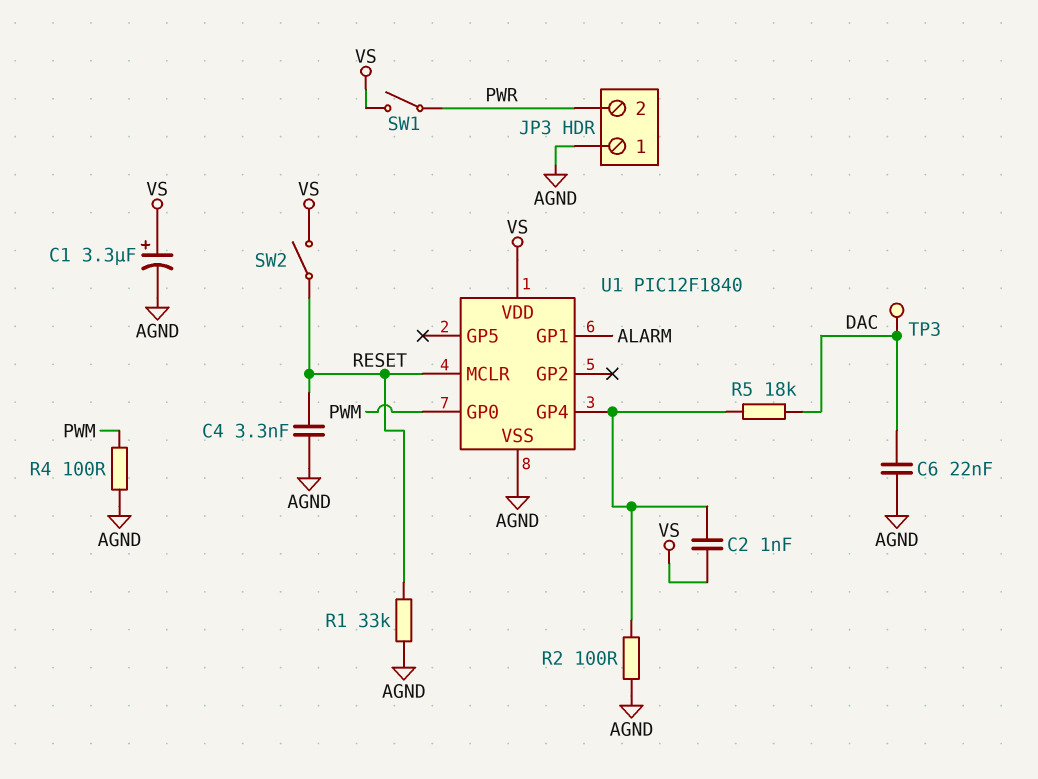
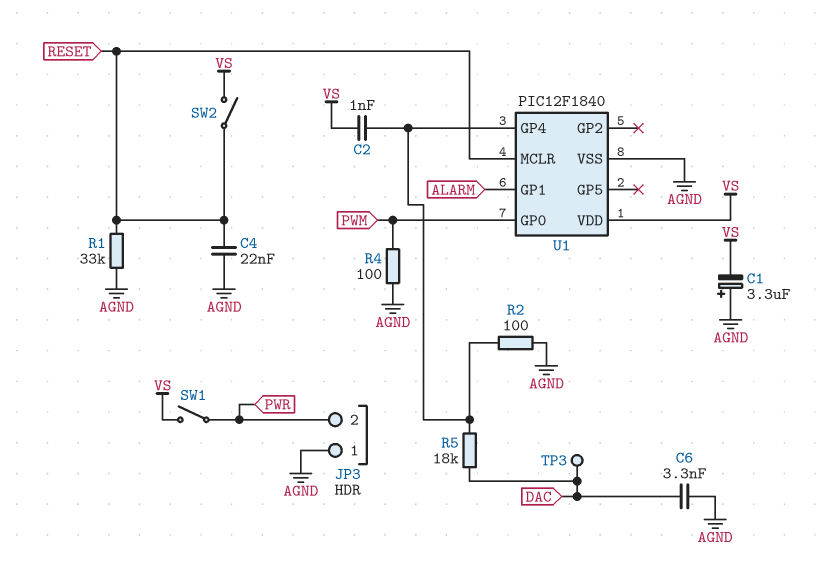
C1: 3.3uF (plus VS, minus AGND) -> 3.3uF (plus AGND, minus VS)
C4: 3.3nF (AGND, RESET) -> 22nF (AGND, RESET)
C6: 22nF (AGND, DAC) -> 3.3nF (AGND, DAC)

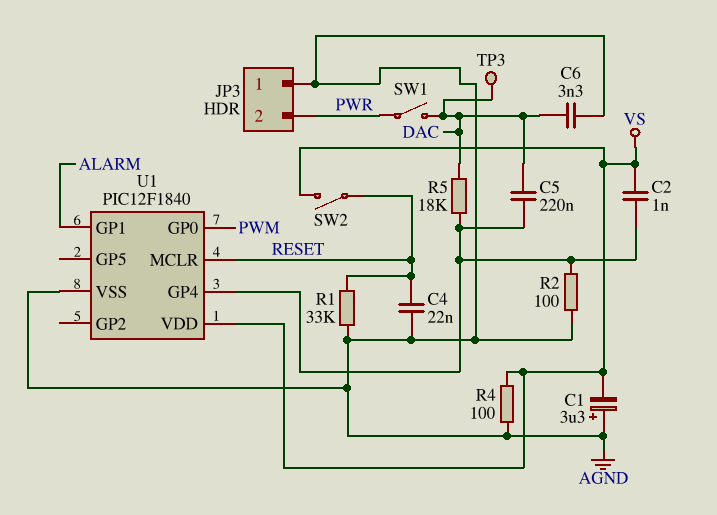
C5: none -> 220nF (DAC, U1/GP4)
R4: 100 (AGND, PWM) -> 100 (AGND, VS)
SW1: switch (PWR, VS) -> switch (DAC, PWR)

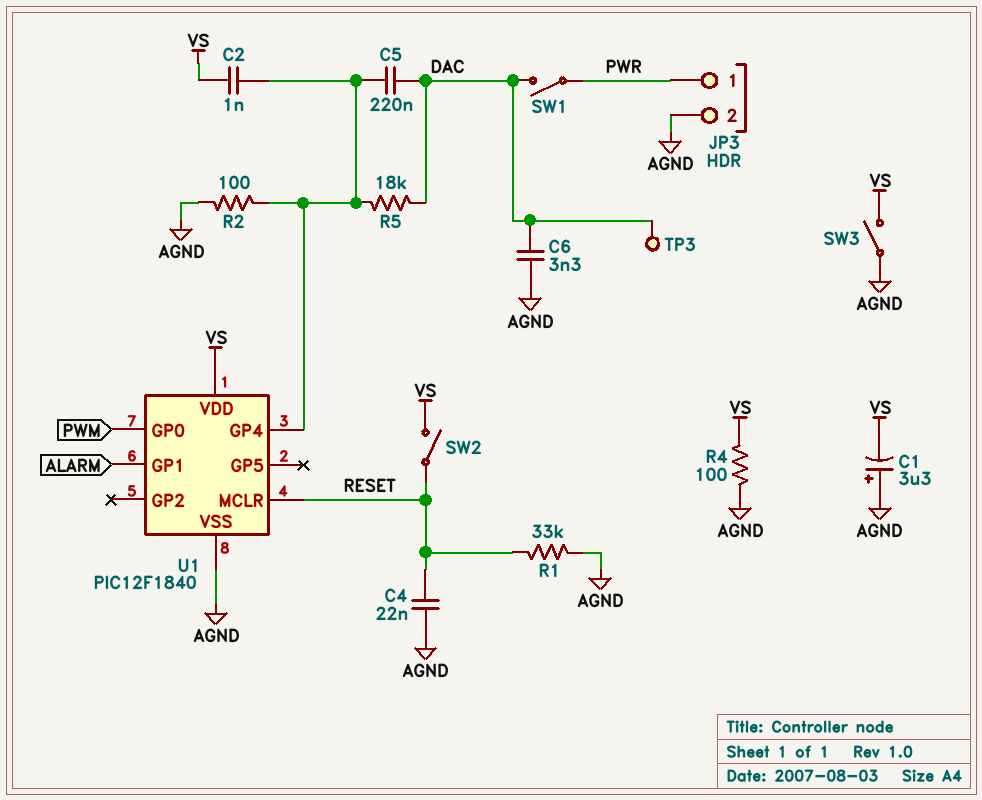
JP3 pin 1: AGND -> PWR
JP3 pin 2: PWR -> AGND
SW3: none -> switch (AGND, VS)

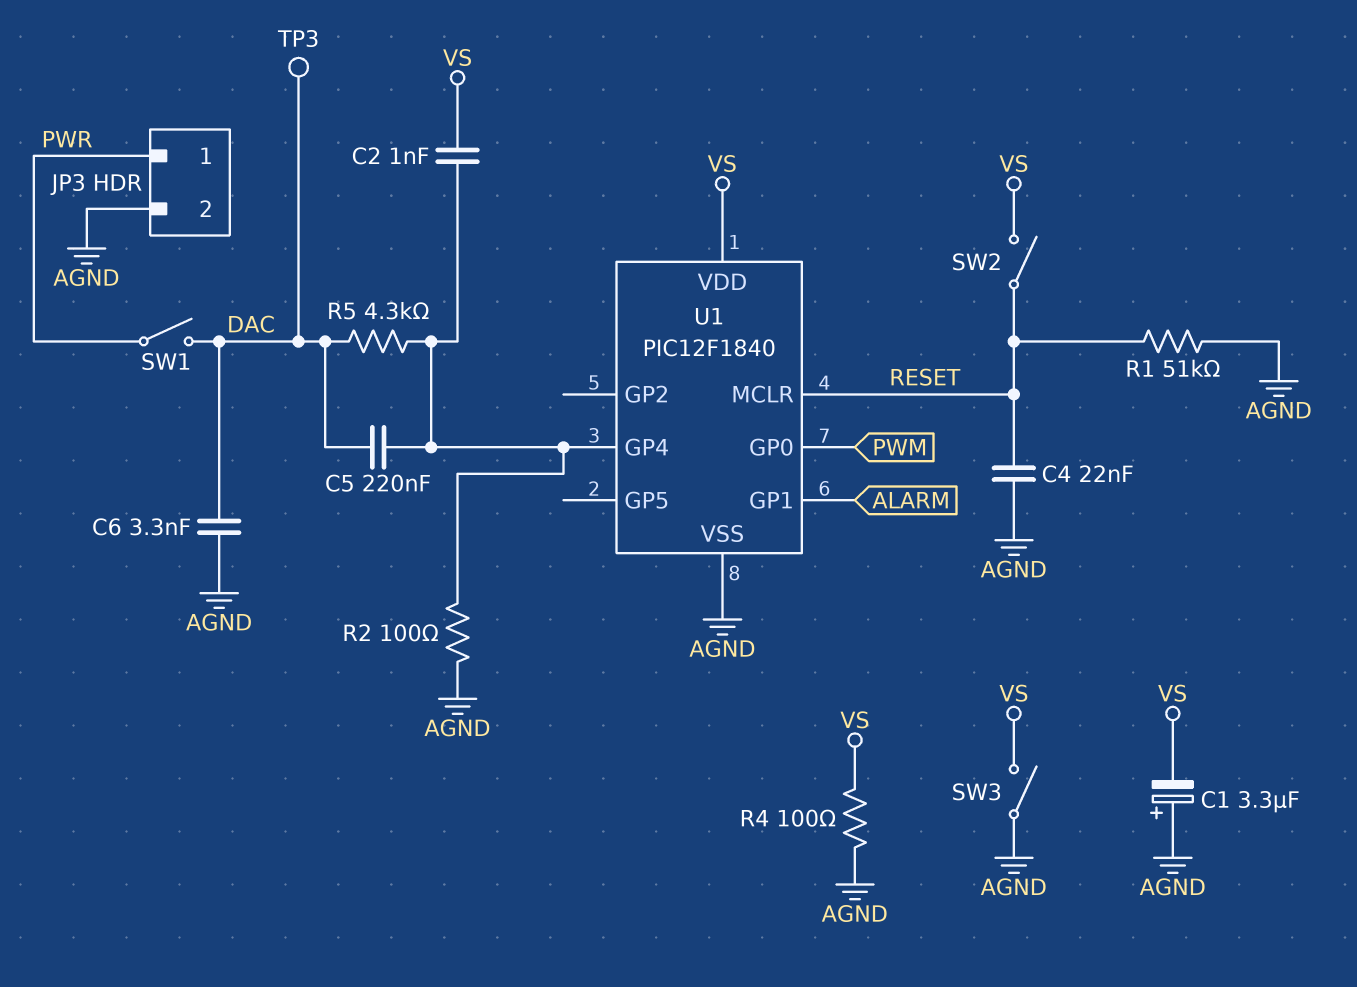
R1: 33k (AGND, RESET) -> 51k (AGND, RESET)
R5: 18k (DAC, U1/GP4) -> 4.3k (DAC, U1/GP4)

